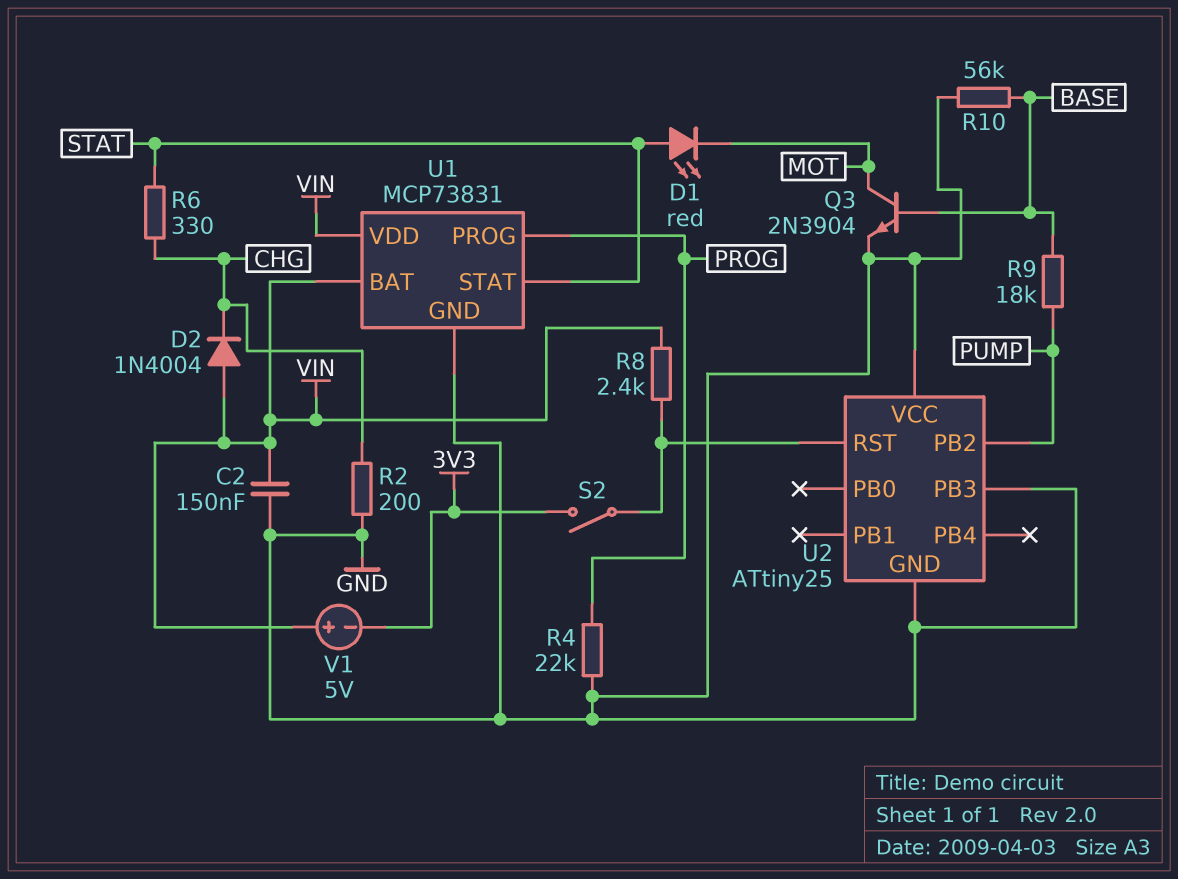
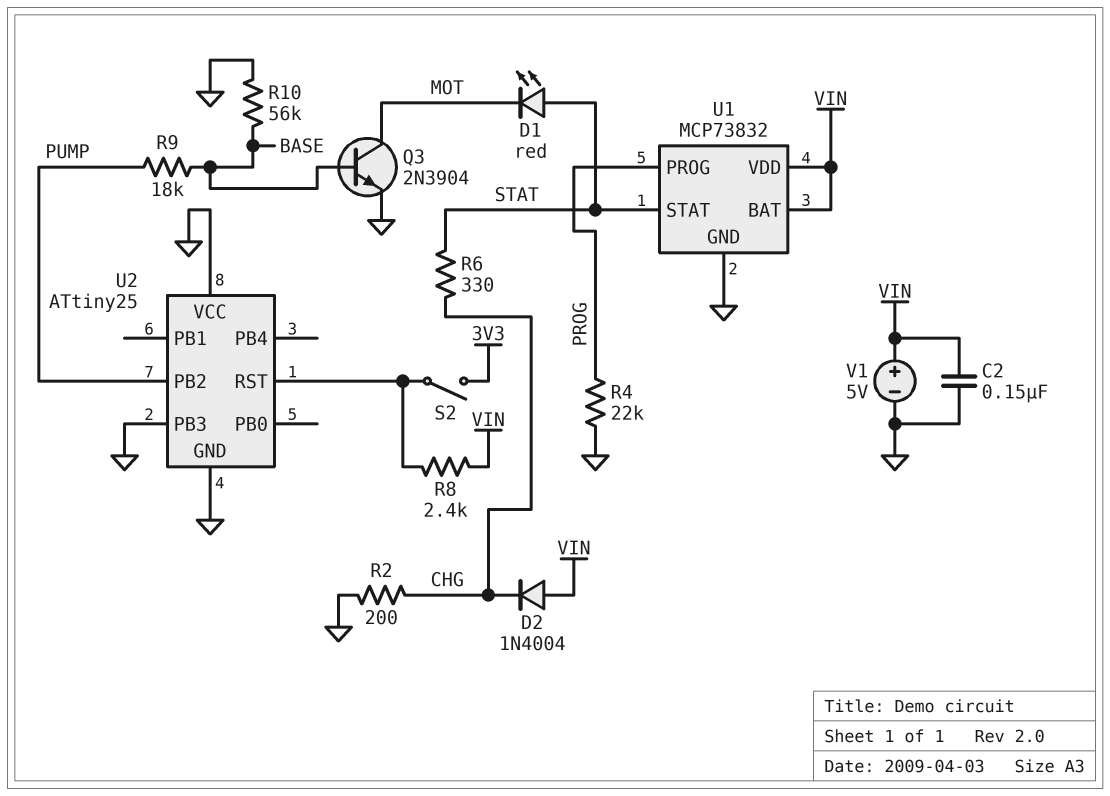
U1: MCP73831 -> MCP73832
V1: 5V (plus VIN, minus 3V3) -> 5V (plus VIN, minus GND)

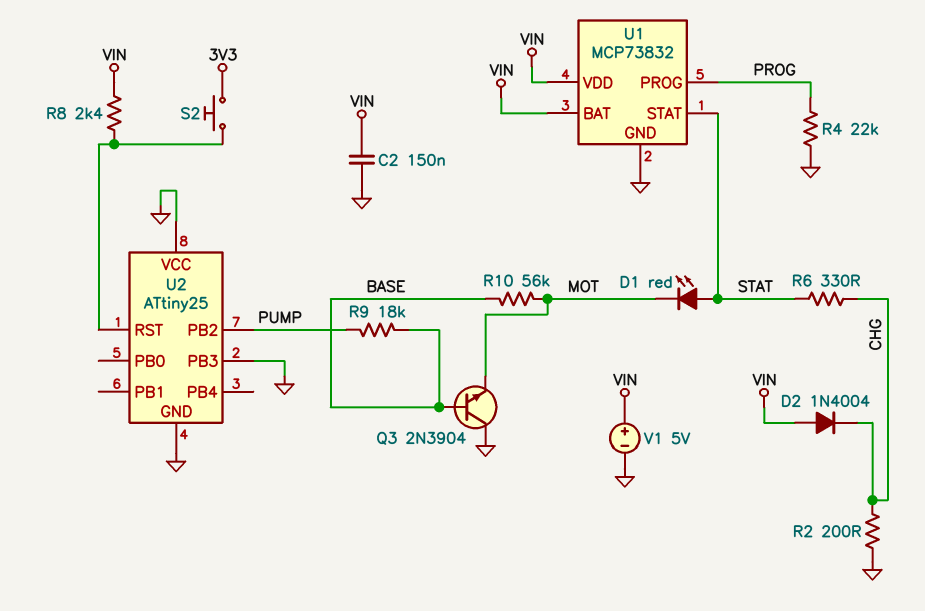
Q3: NPN 2N3904 (B BASE, C MOT, E GND) -> NPN 2N3904 (B BASE, C GND, E MOT)
R10: 56k (BASE, GND) -> 56k (BASE, MOT)
S2: switch (3V3, U2/RST) -> button (3V3, U2/RST)

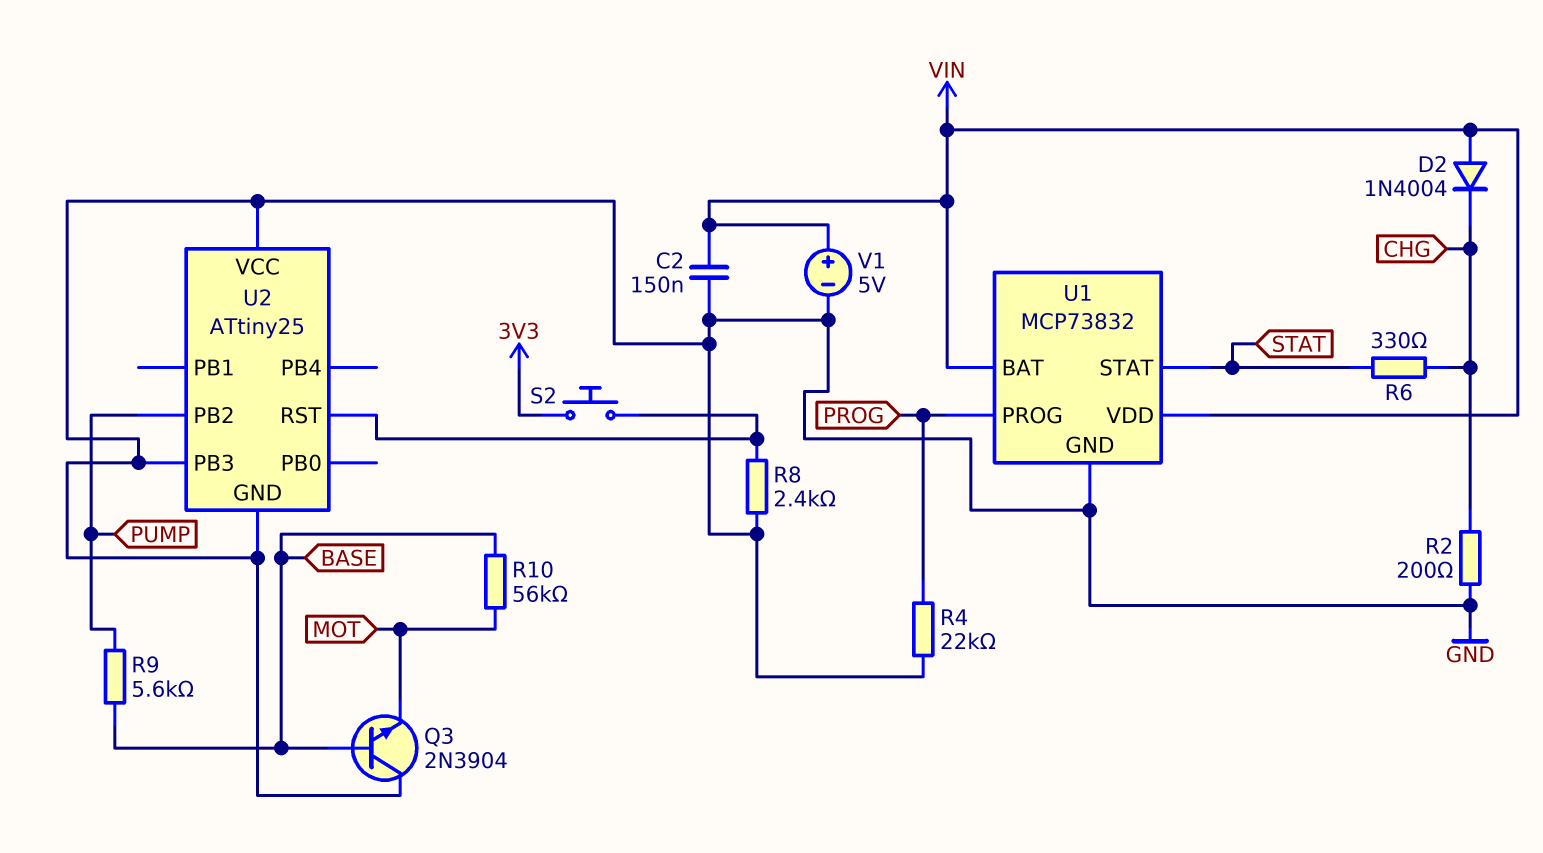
D1: LED red (A STAT, K MOT) -> none
R8: 2.4k (U2/RST, VIN) -> 2.4k (GND, U2/RST)
R9: 18k (BASE, PUMP) -> 5.6k (BASE, PUMP)

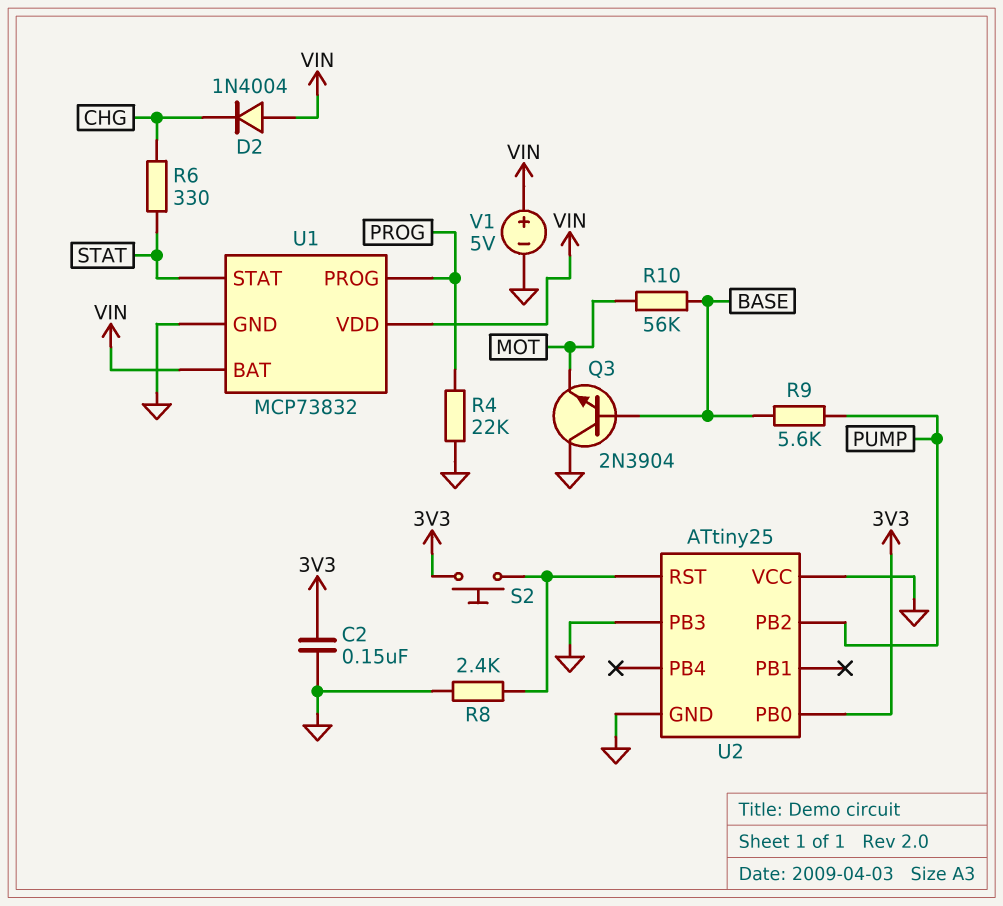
C2: 150nF (GND, VIN) -> 150nF (3V3, GND)
R2: 200 (CHG, GND) -> none
U2 pin PB0: none -> 3V3

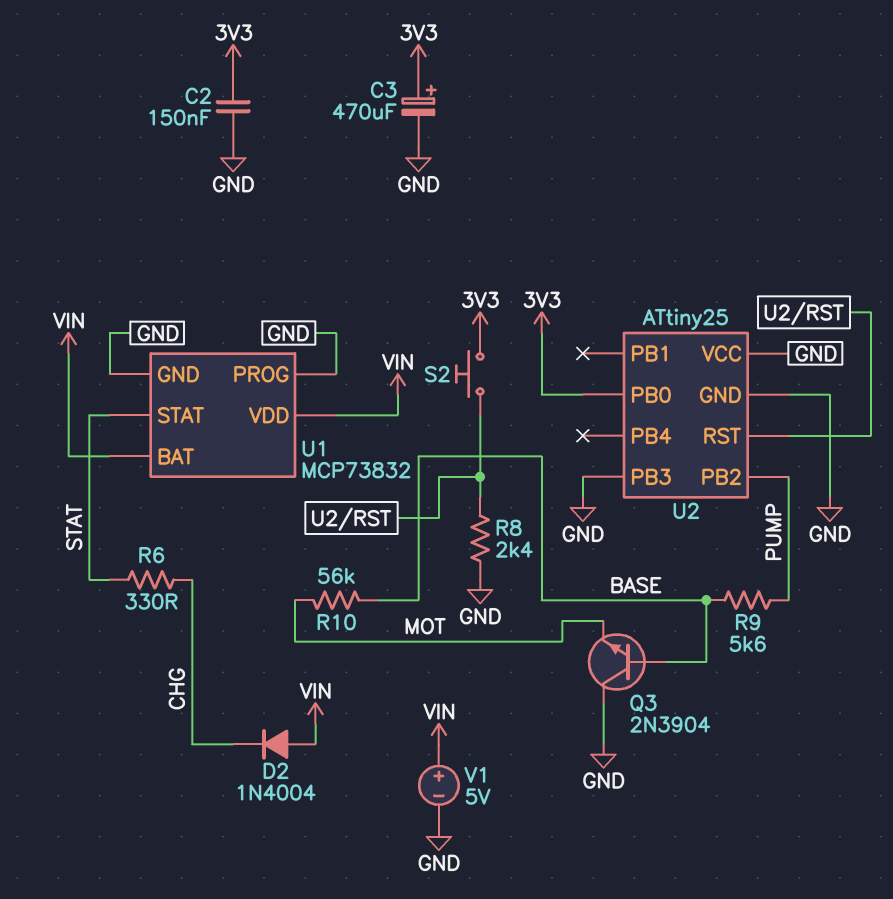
C3: none -> 470uF (plus 3V3, minus GND)
R4: 22k (GND, PROG) -> none
U1 pin PROG: PROG -> GND

